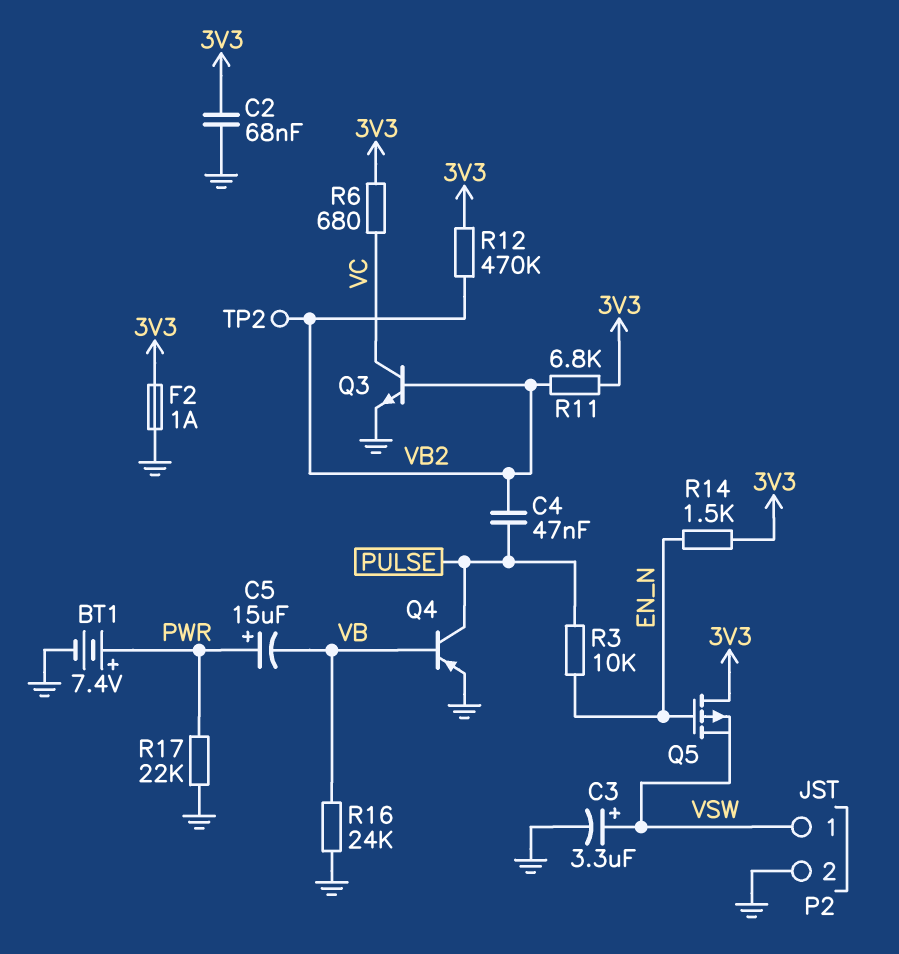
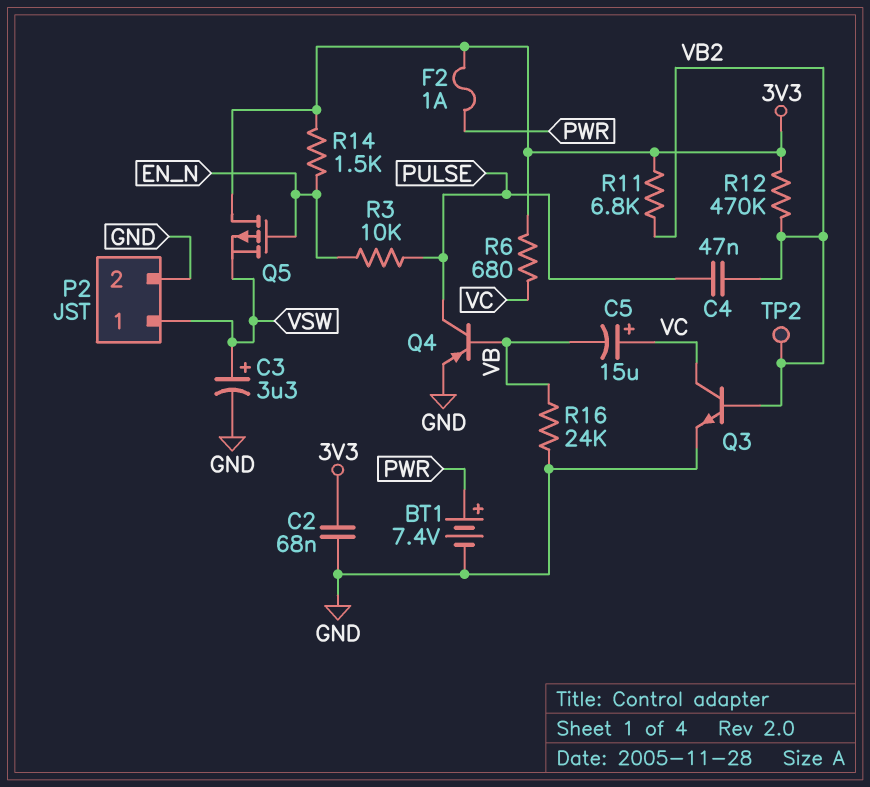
C5: 15uF (plus PWR, minus VB) -> 15uF (plus VC, minus VB)
F2: 1A (3V3, GND) -> 1A (3V3, PWR)
R17: 22k (GND, PWR) -> none

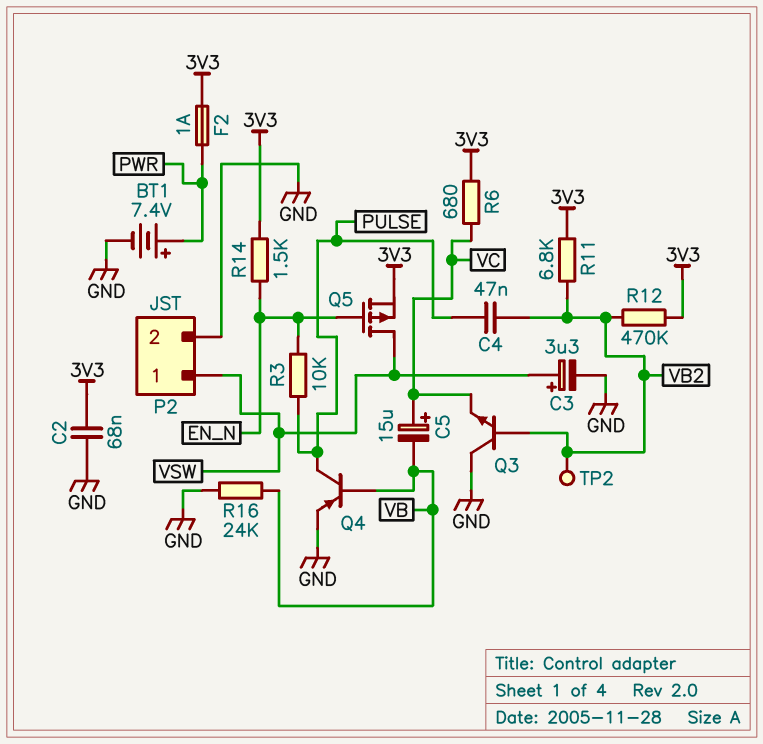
Q3: NPN (B VB2, C VC, E GND) -> NPN (B VB2, C GND, E VC)
Q5: PMOS (G EN_N, D 3V3, S VSW) -> PMOS (G EN_N, D VSW, S 3V3)

